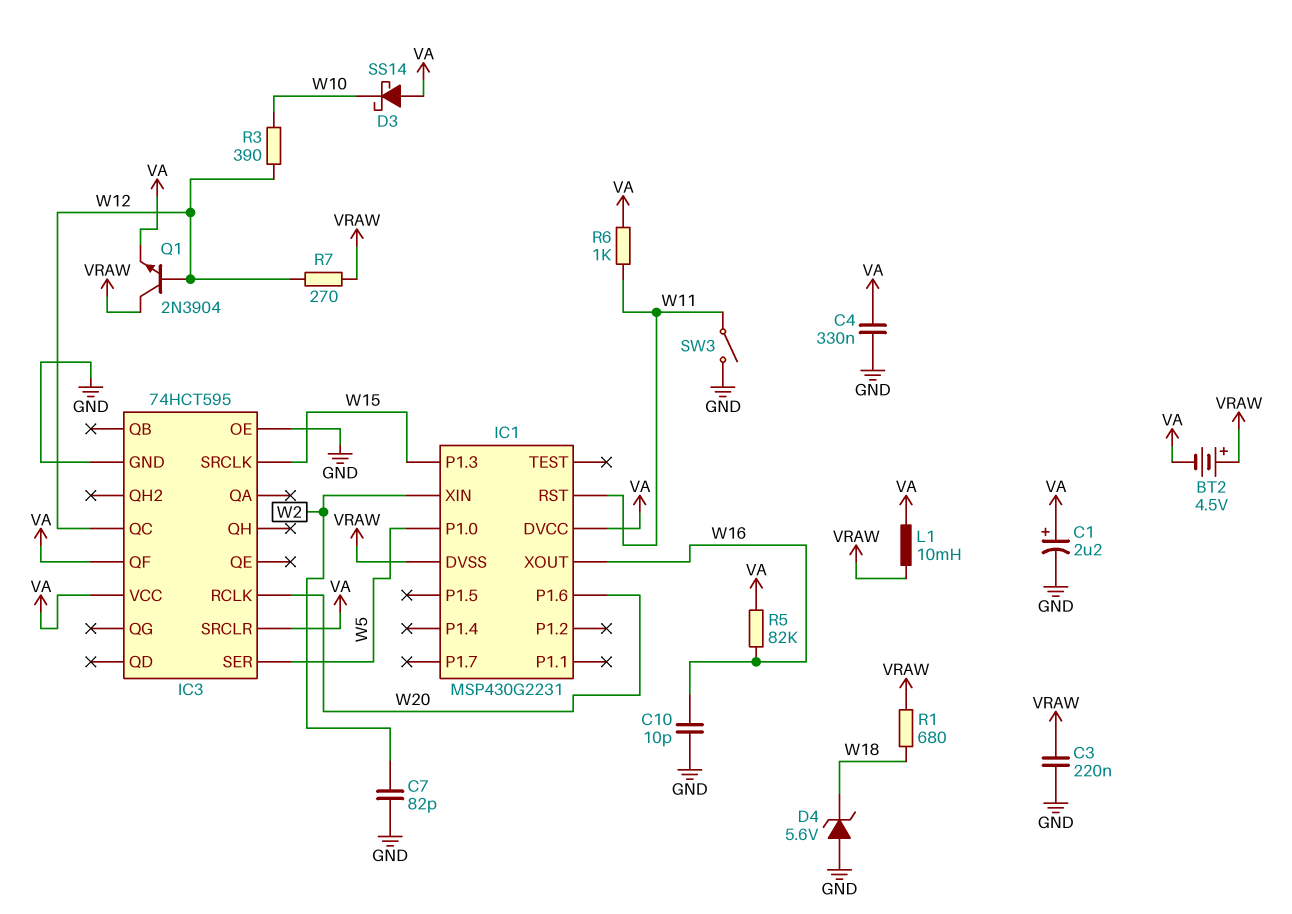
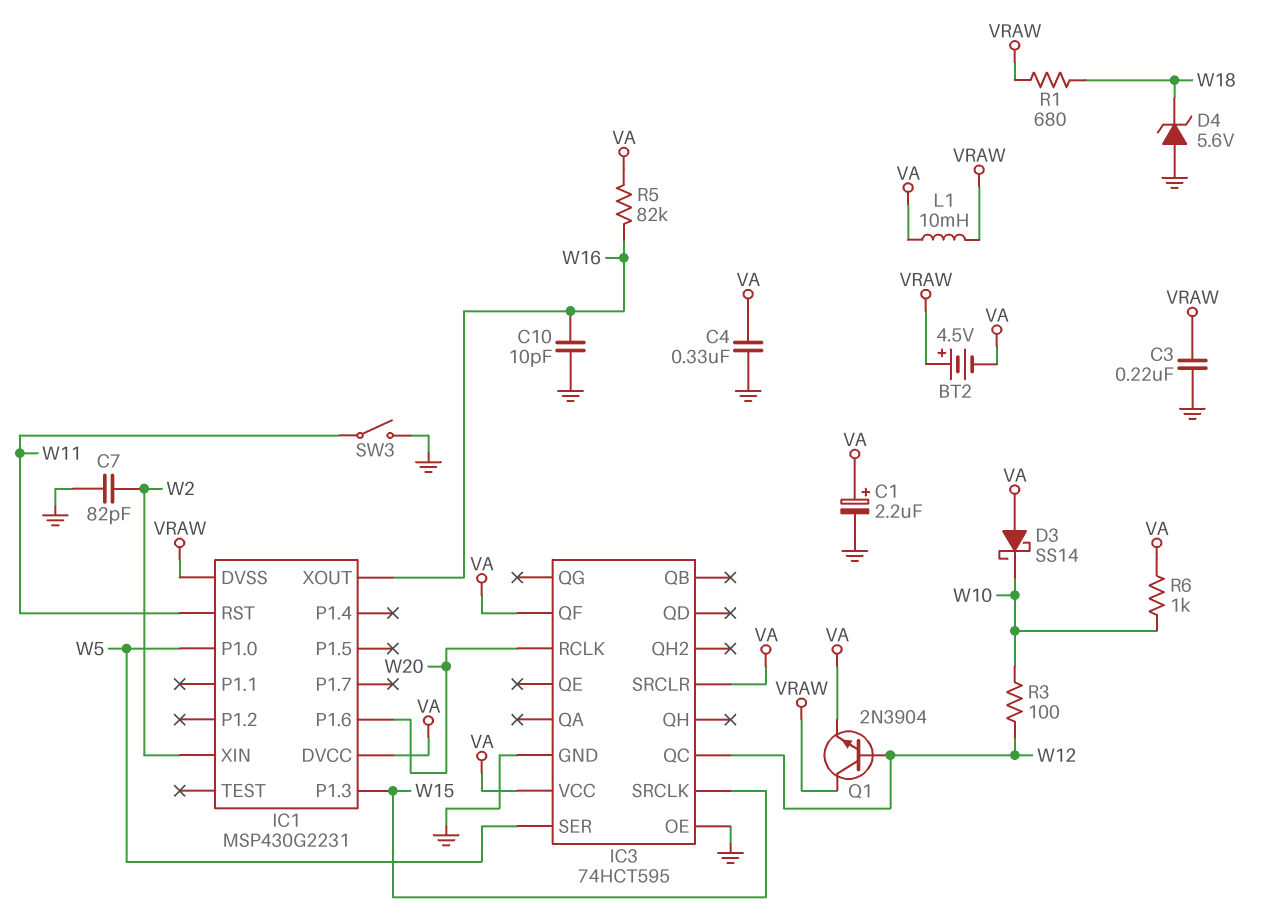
R3: 390 (W10, W12) -> 100 (W10, W12)
R6: 1k (VA, W11) -> 1k (VA, W10)
R7: 270 (VRAW, W12) -> none

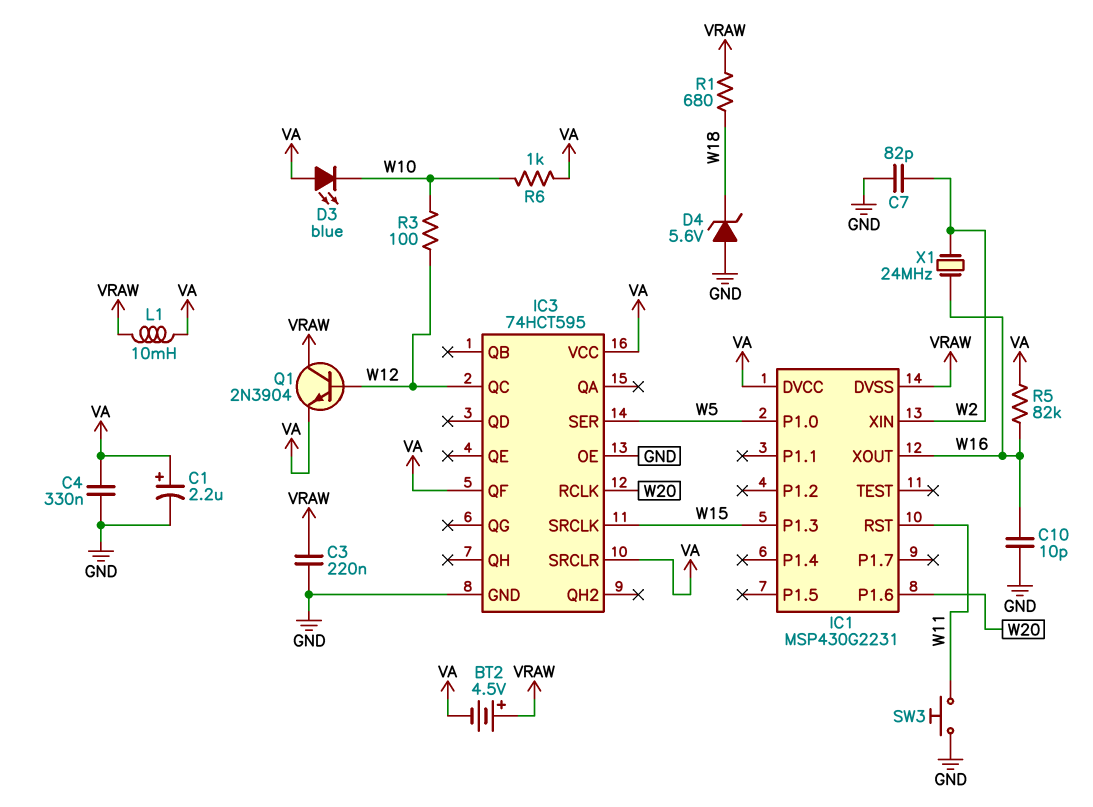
D3: schottky SS14 (A VA, K W10) -> LED blue (A VA, K W10)
SW3: switch (GND, W11) -> button (GND, W11)
X1: none -> 24MHz (W2, W16)

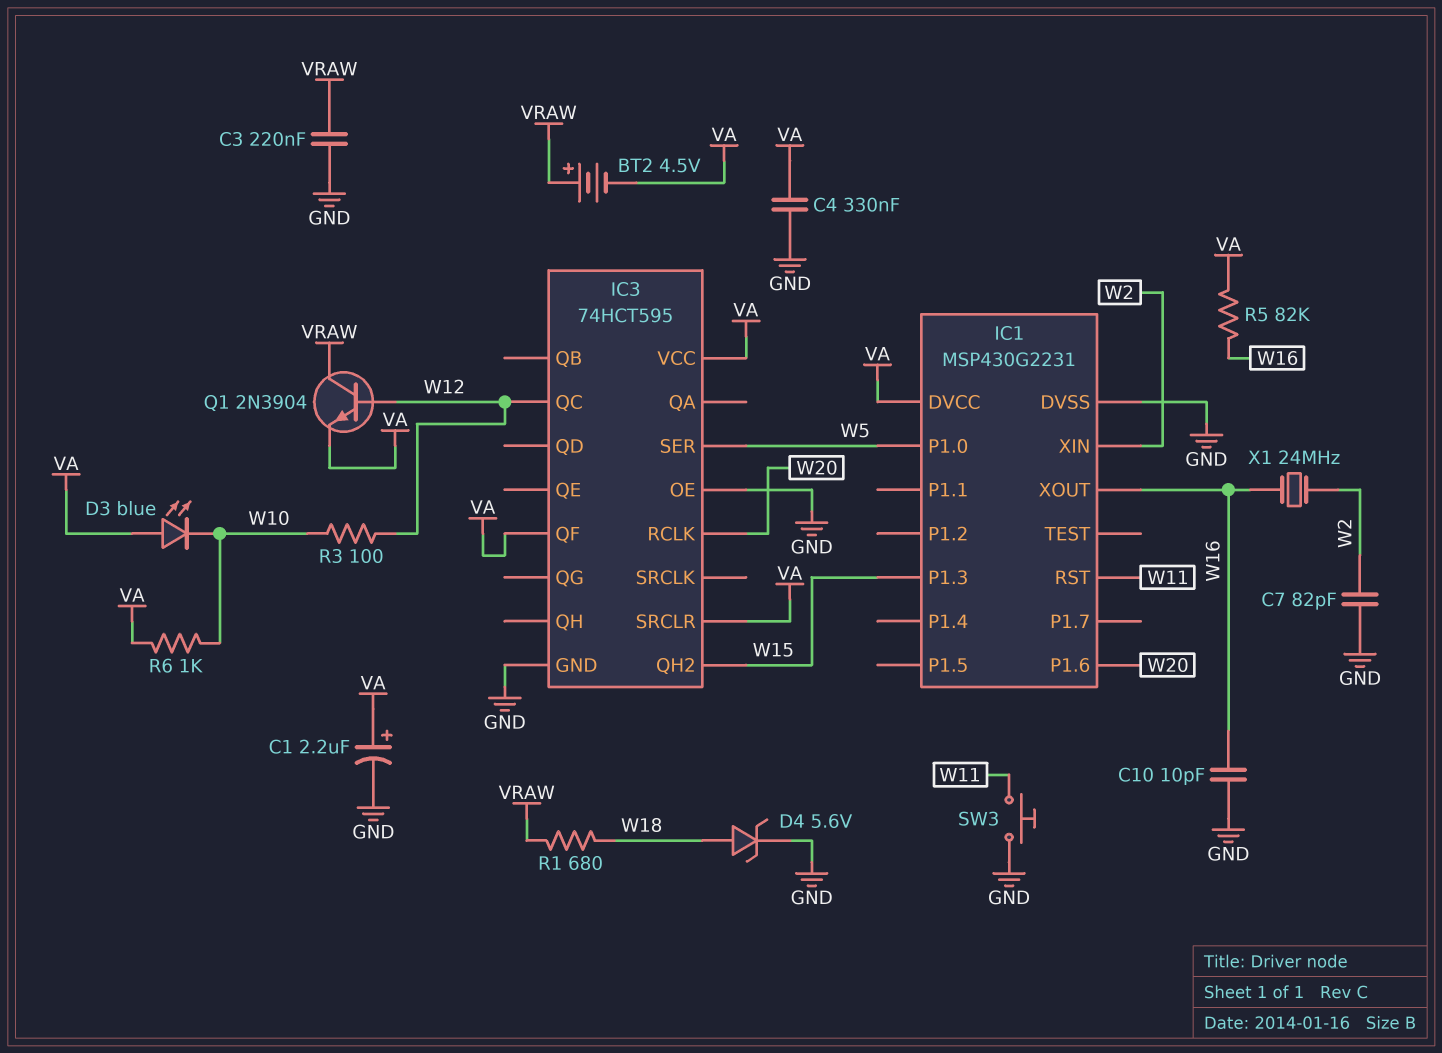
D4: zener 5.6V (A GND, K W18) -> zener 5.6V (A W18, K GND)
IC1 pin DVSS: VRAW -> GND
IC3 pin QH2: none -> W15
IC3 pin SRCLK: W15 -> none
L1: 10mH (VA, VRAW) -> none

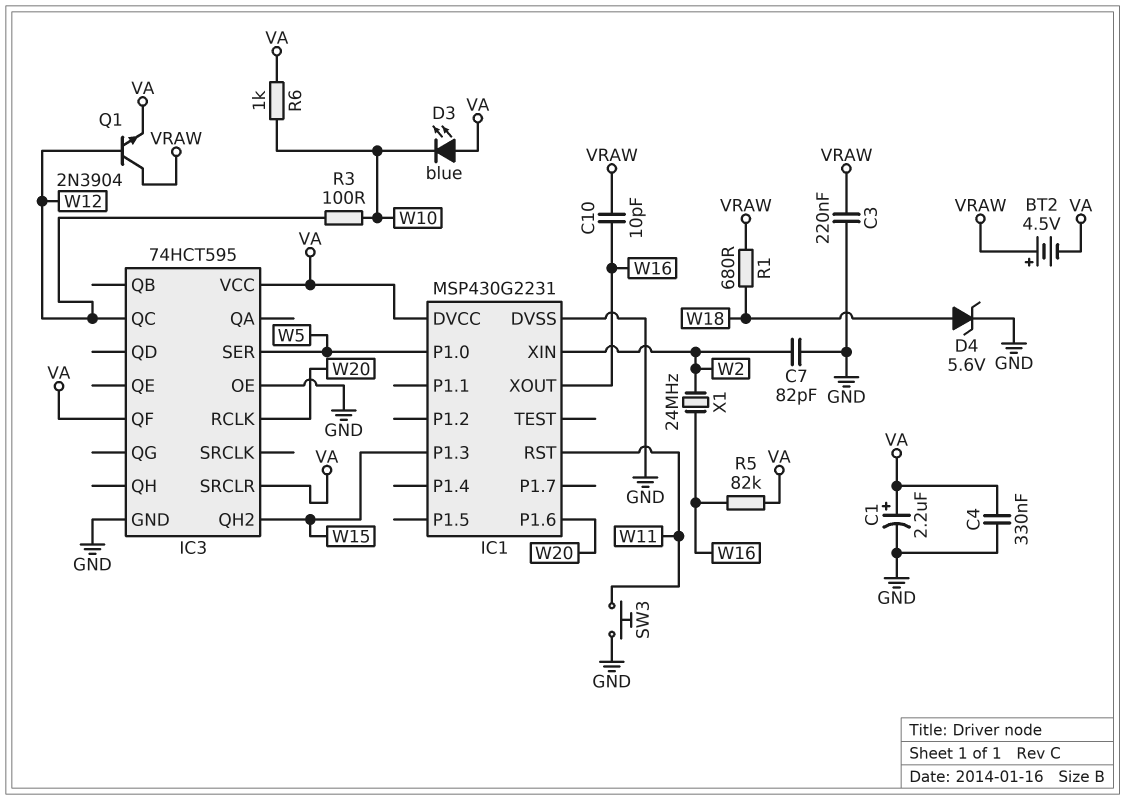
C10: 10pF (GND, W16) -> 10pF (VRAW, W16)

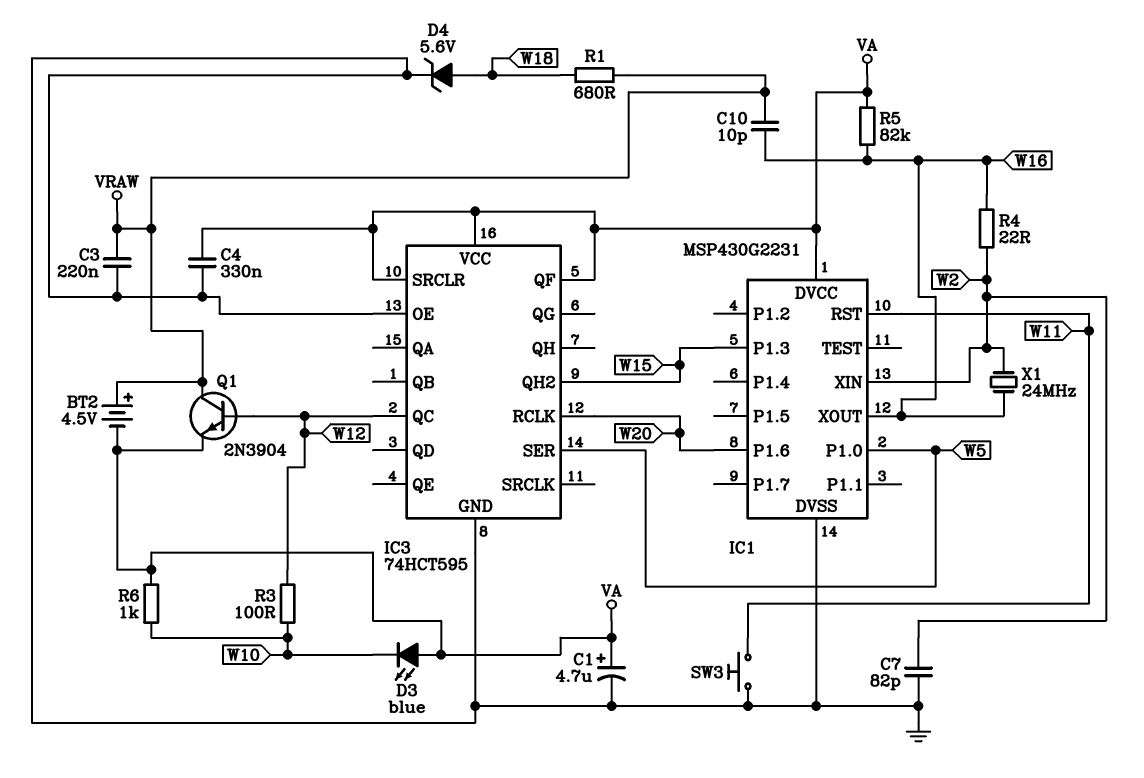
C1: 2.2uF (plus VA, minus GND) -> 4.7uF (plus VA, minus GND)
R4: none -> 22 (W2, W16)

